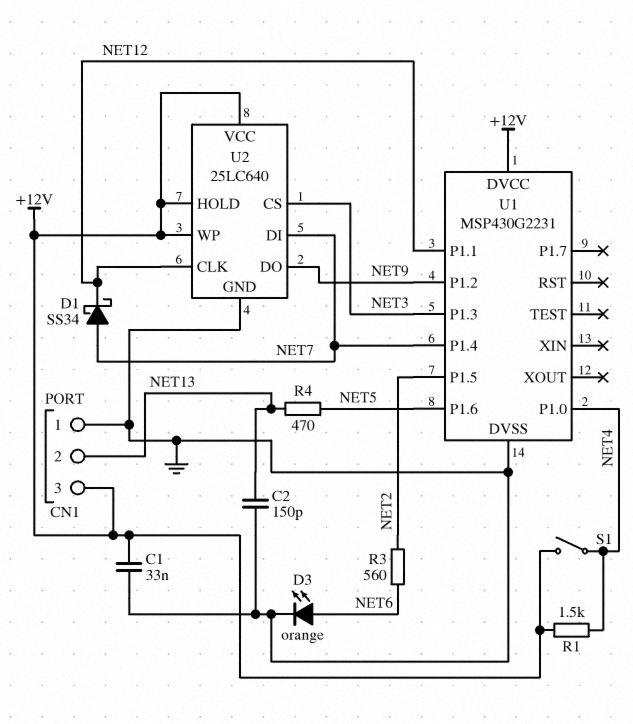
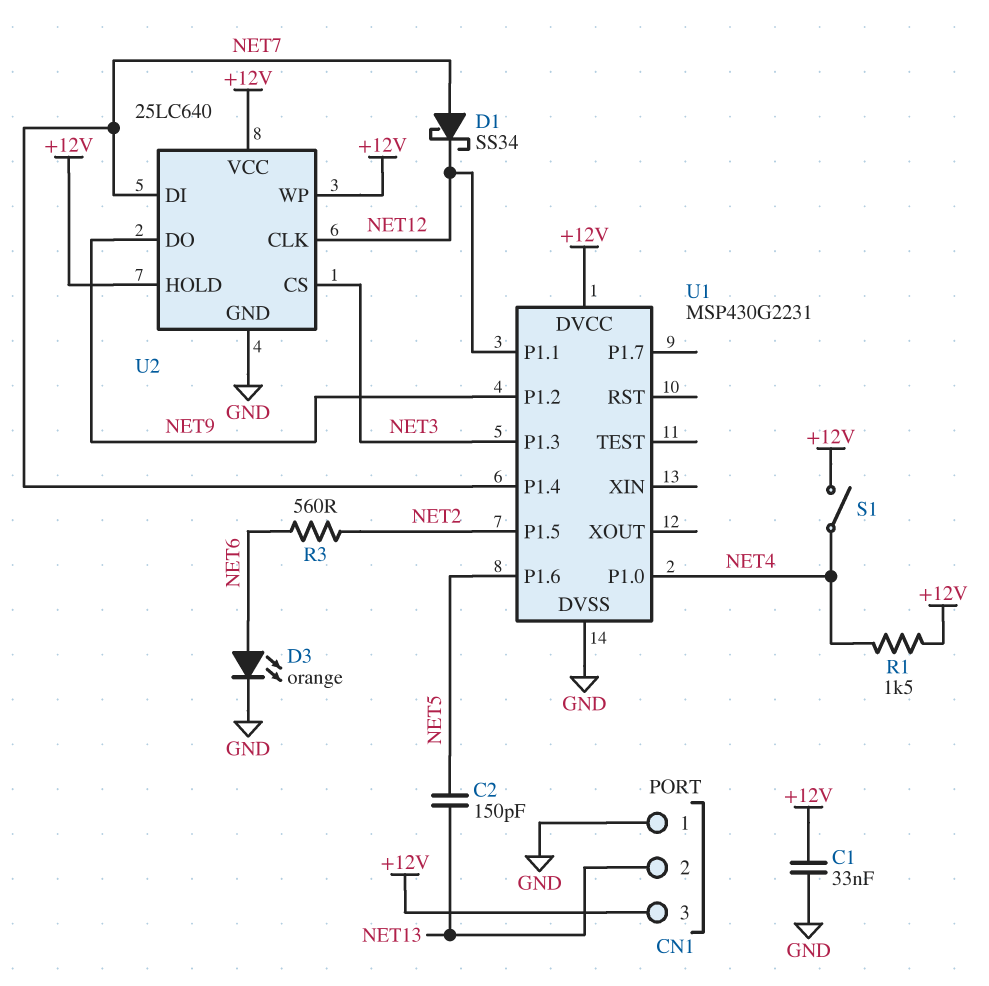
C2: 150pF (GND, NET13) -> 150pF (NET5, NET13)
R4: 470 (NET5, NET13) -> none

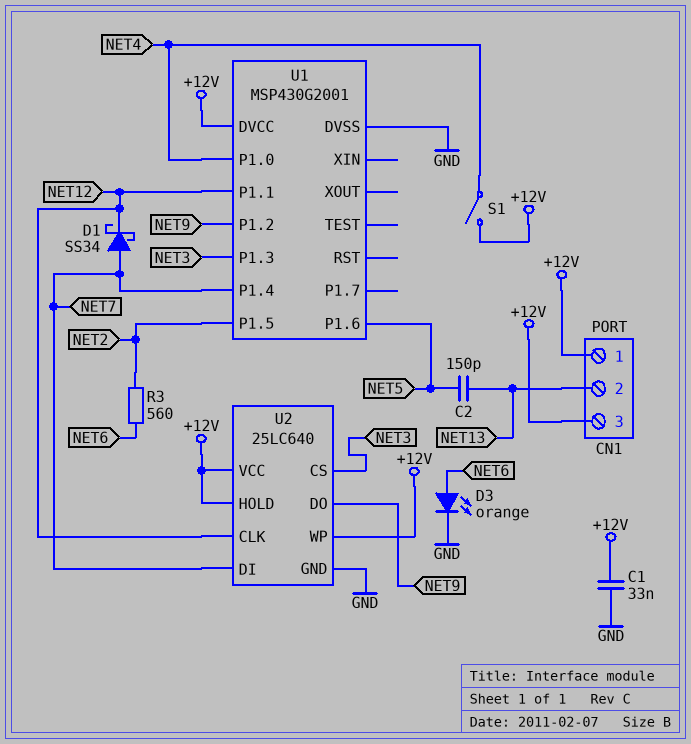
CN1 pin 1: GND -> +12V
R1: 1.5k (+12V, NET4) -> none
U1: MSP430G2231 -> MSP430G2001

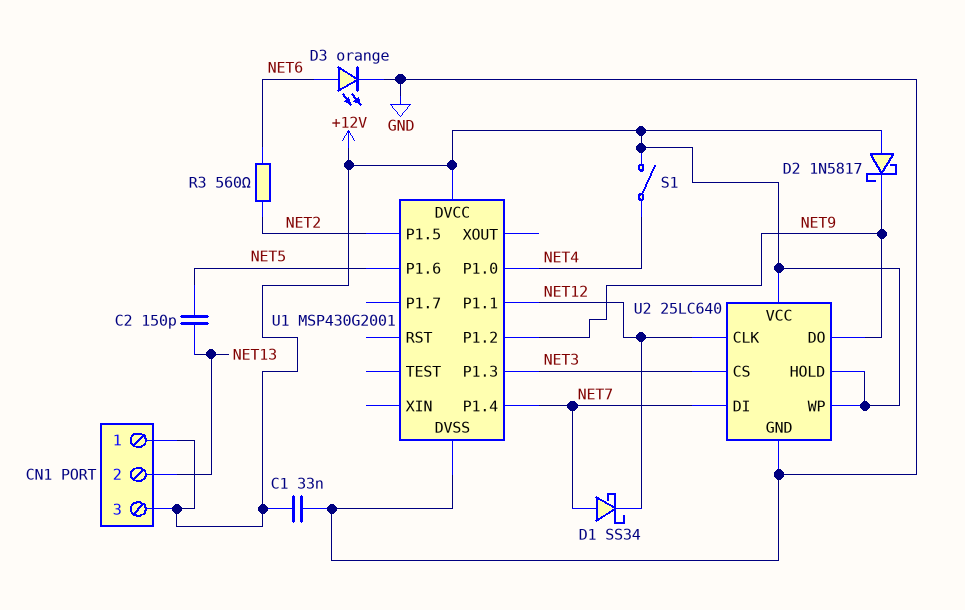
D2: none -> schottky 1N5817 (A +12V, K NET9)

